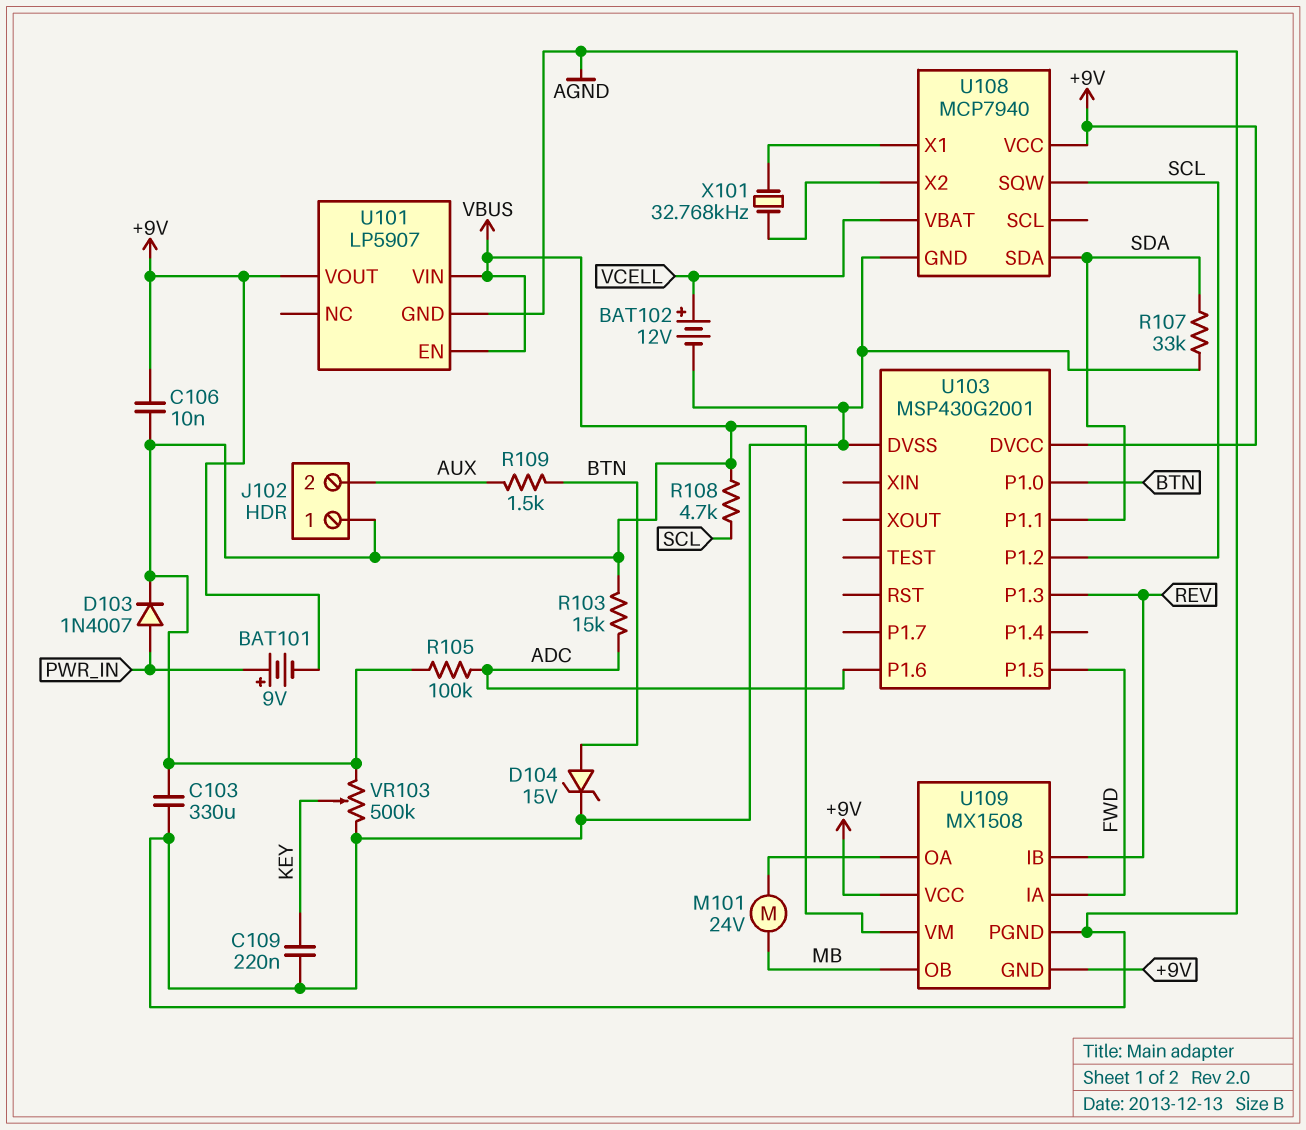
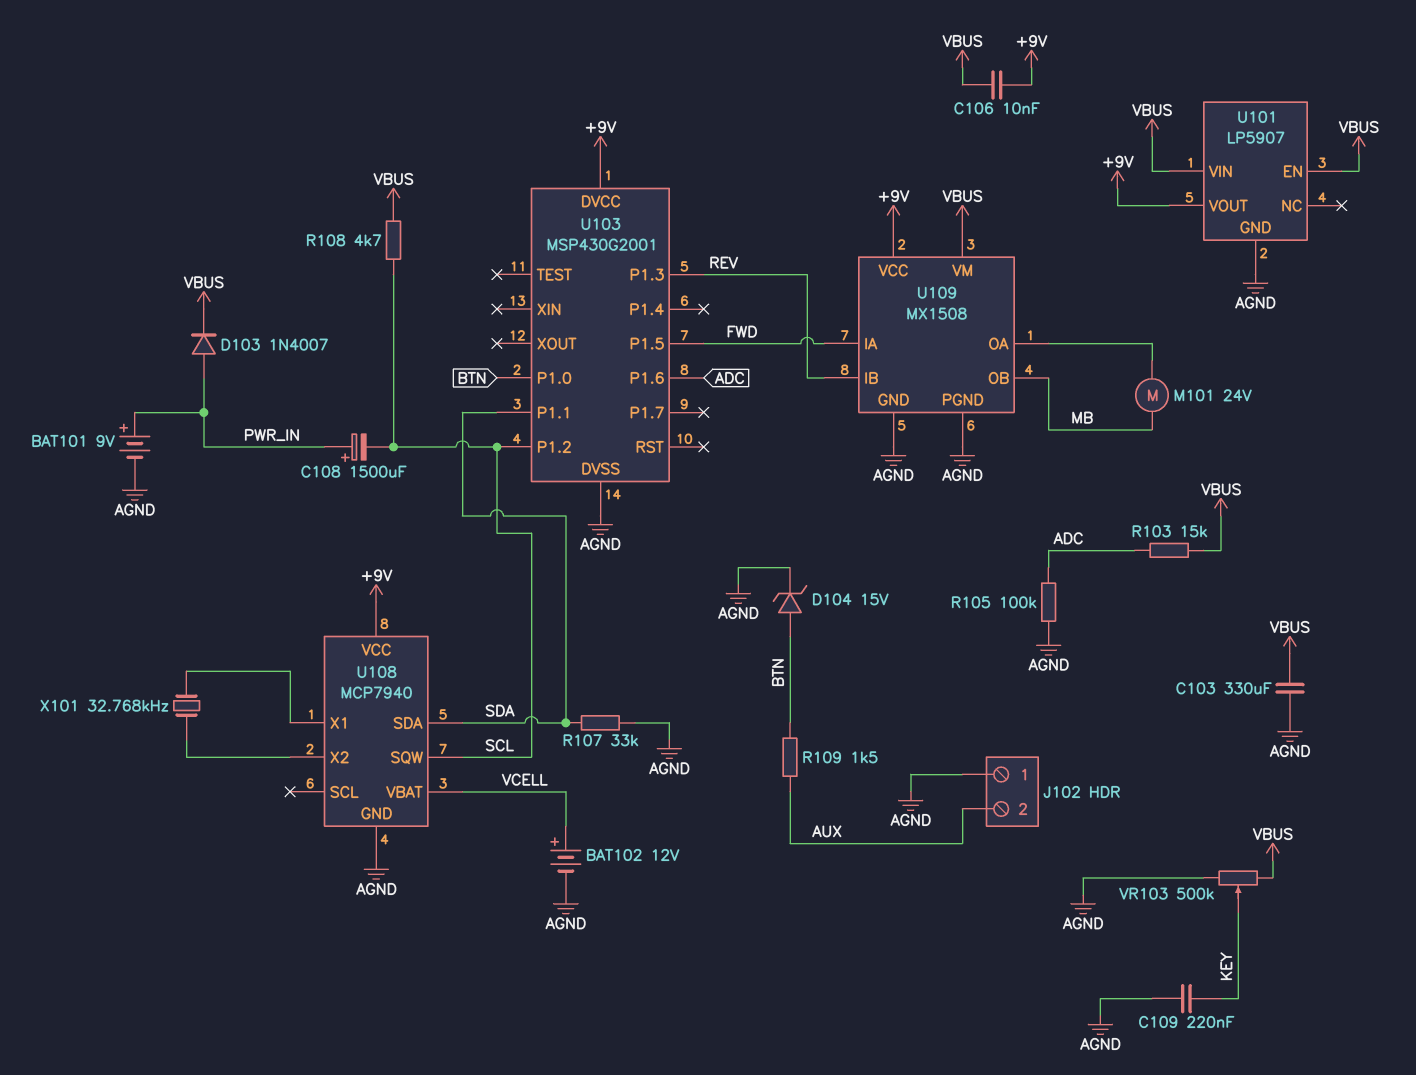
BAT101: 9V (plus PWR_IN, minus +9V) -> 9V (plus PWR_IN, minus AGND)
C108: none -> 1500uF (plus PWR_IN, minus SCL)
J102 pin 1: VBUS -> AGND
R105: 100k (ADC, VBUS) -> 100k (ADC, AGND)
U109 pin GND: +9V -> AGND

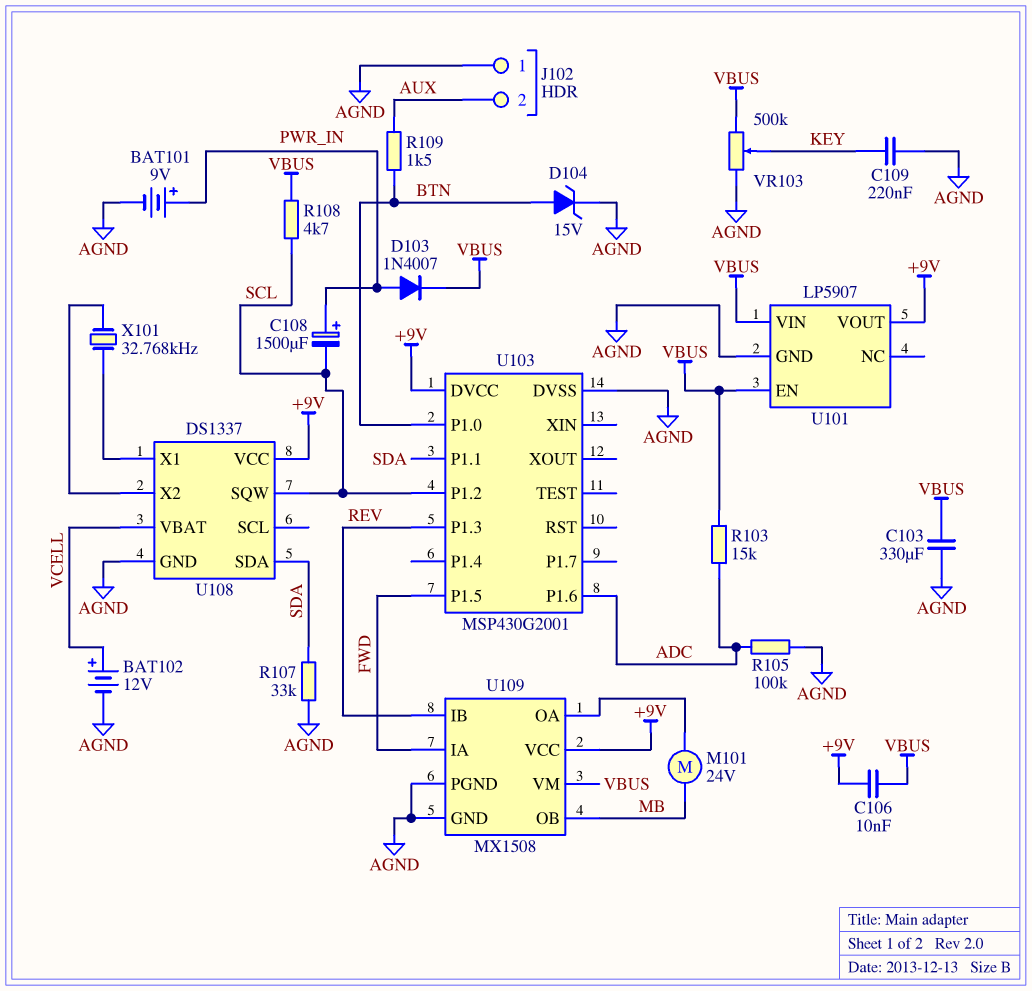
U108: MCP7940 -> DS1337

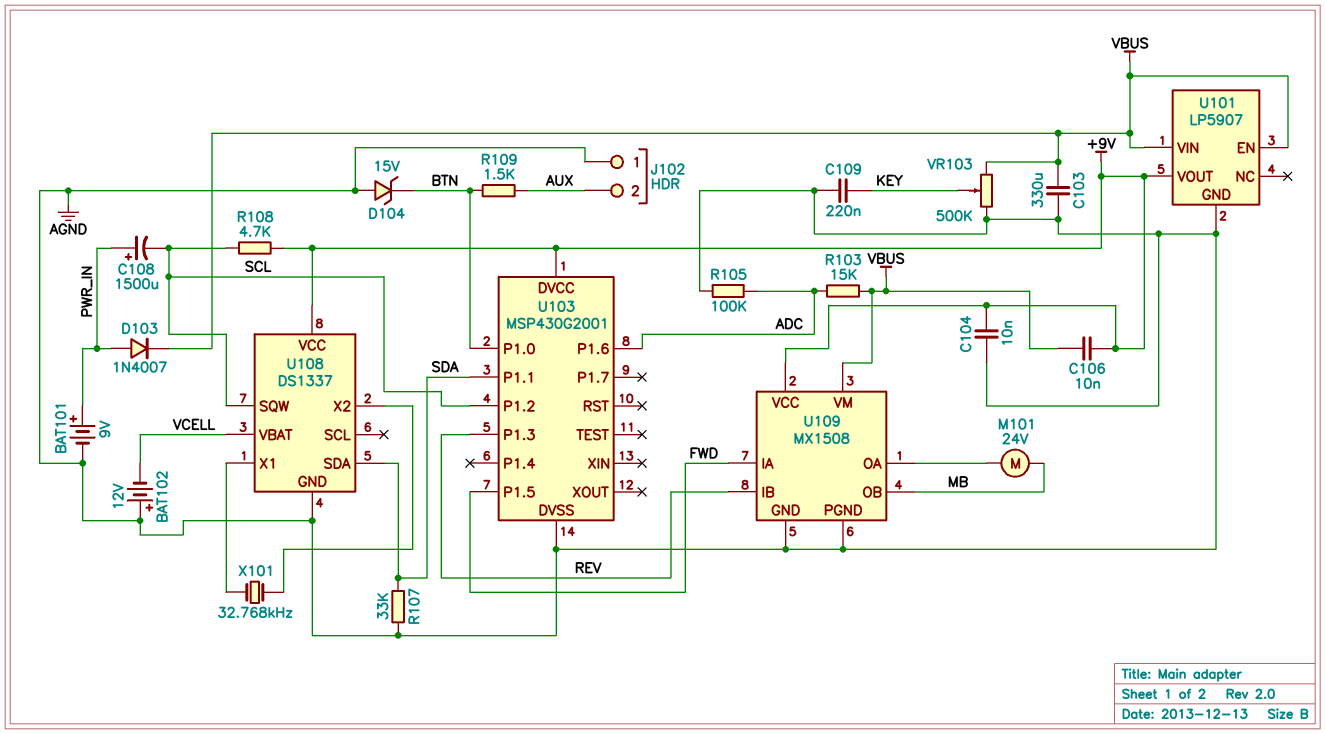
BAT102: 12V (plus VCELL, minus AGND) -> 12V (plus AGND, minus VCELL)
C104: none -> 10nF (+9V, AGND)
D104: zener 15V (A BTN, K AGND) -> zener 15V (A AGND, K BTN)
R108: 4.7k (SCL, VBUS) -> 4.7k (+9V, SCL)

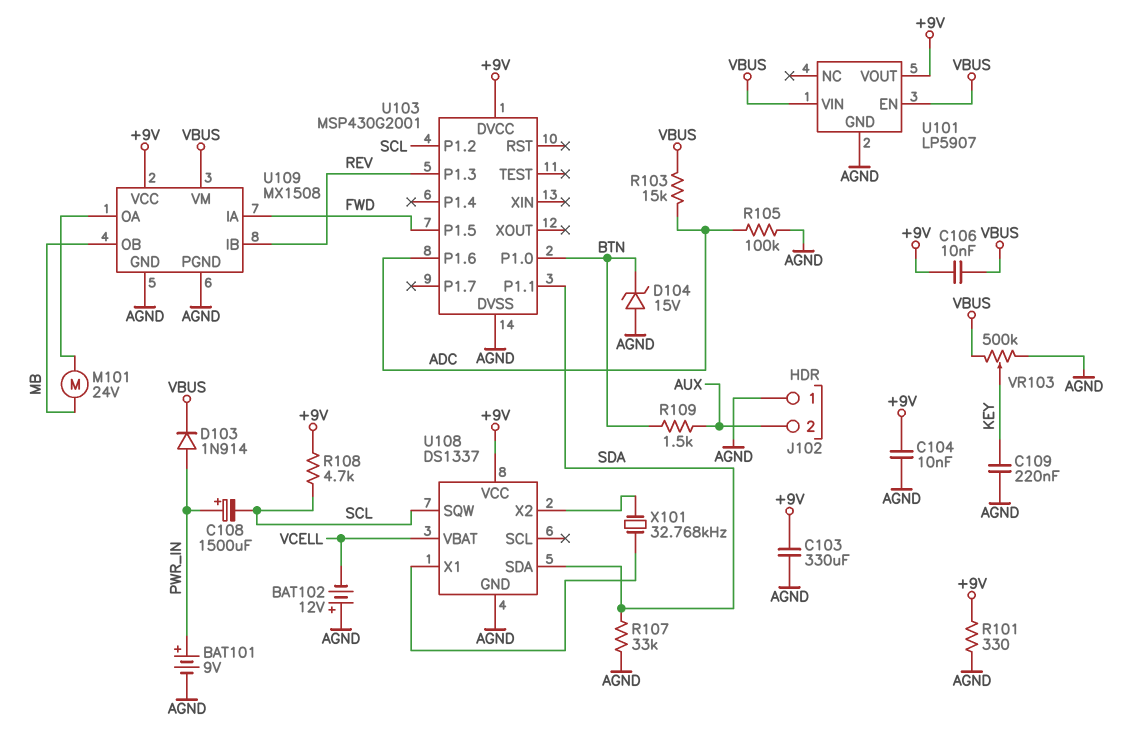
C103: 330uF (AGND, VBUS) -> 330uF (+9V, AGND)
D103: diode 1N4007 (A PWR_IN, K VBUS) -> diode 1N914 (A PWR_IN, K VBUS)
R101: none -> 330 (+9V, AGND)

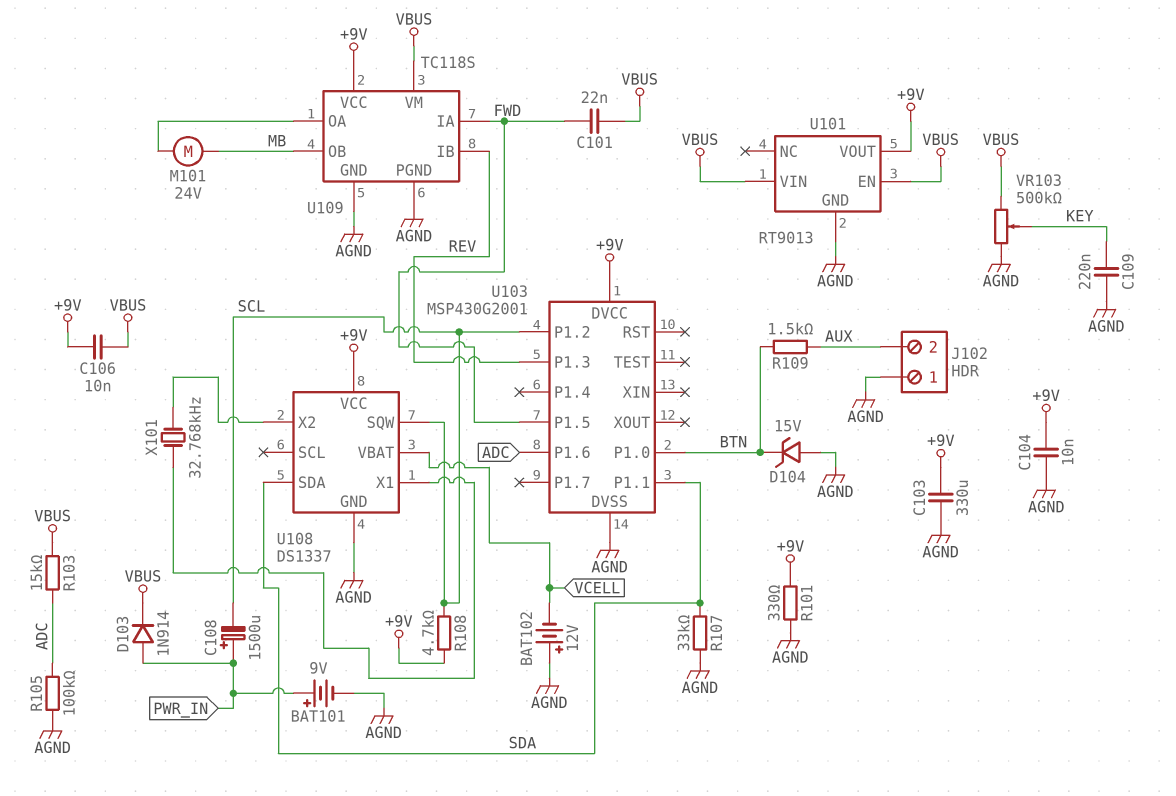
C101: none -> 22nF (FWD, VBUS)
U101: LP5907 -> RT9013
U109: MX1508 -> TC118S

